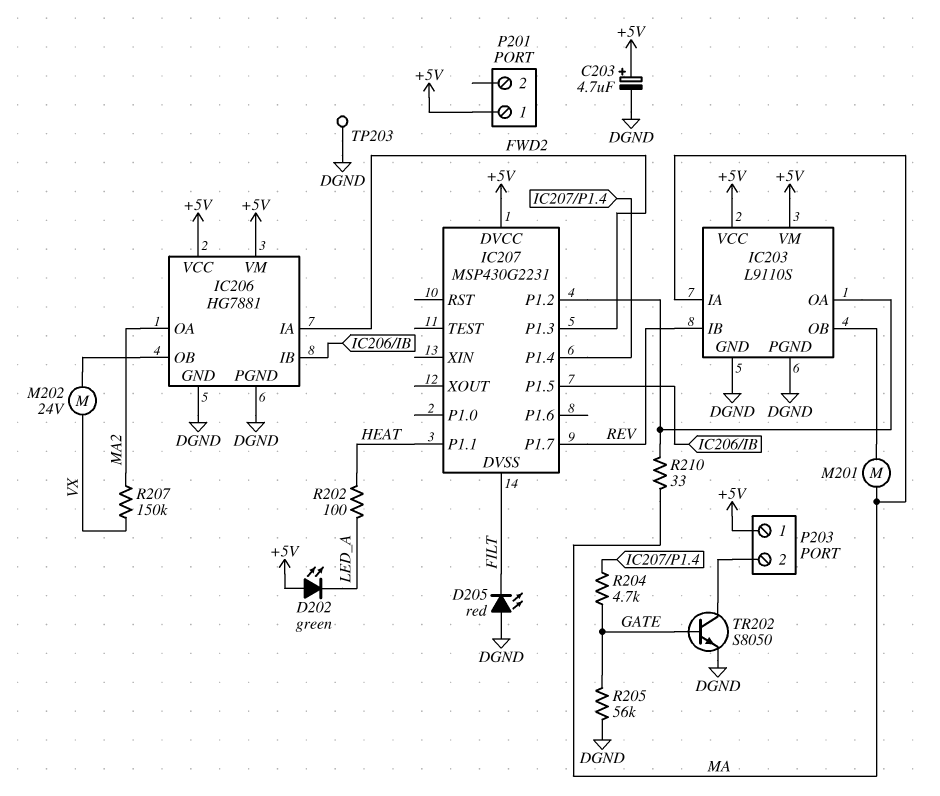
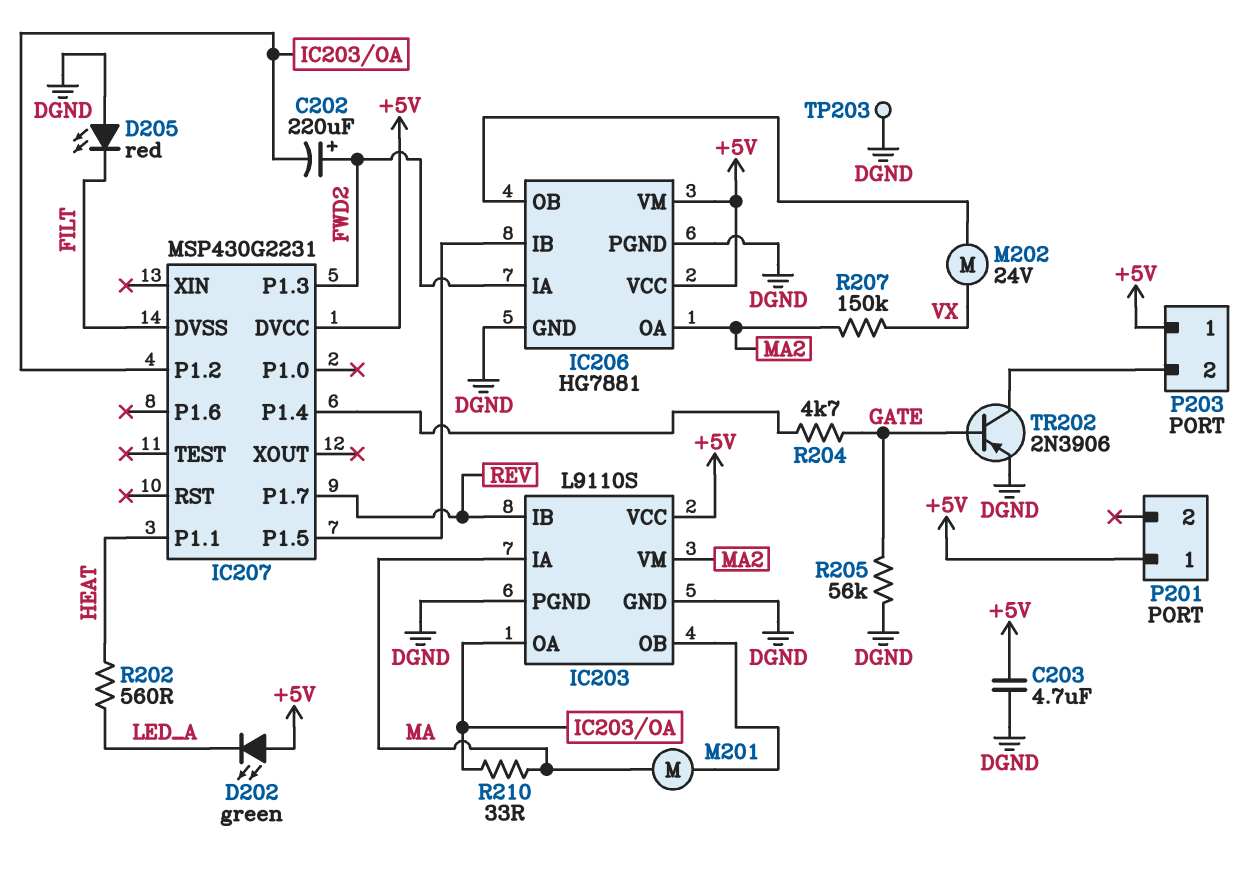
C202: none -> 220uF (plus FWD2, minus IC203/OA)
C203: 4.7uF (plus +5V, minus DGND) -> 4.7uF (+5V, DGND)
IC203 pin VM: +5V -> MA2
R202: 100 (HEAT, LED_A) -> 560 (HEAT, LED_A)
TR202: NPN S8050 (B GATE, C P203/2, E DGND) -> PNP 2N3906 (B GATE, C P203/2, E DGND)

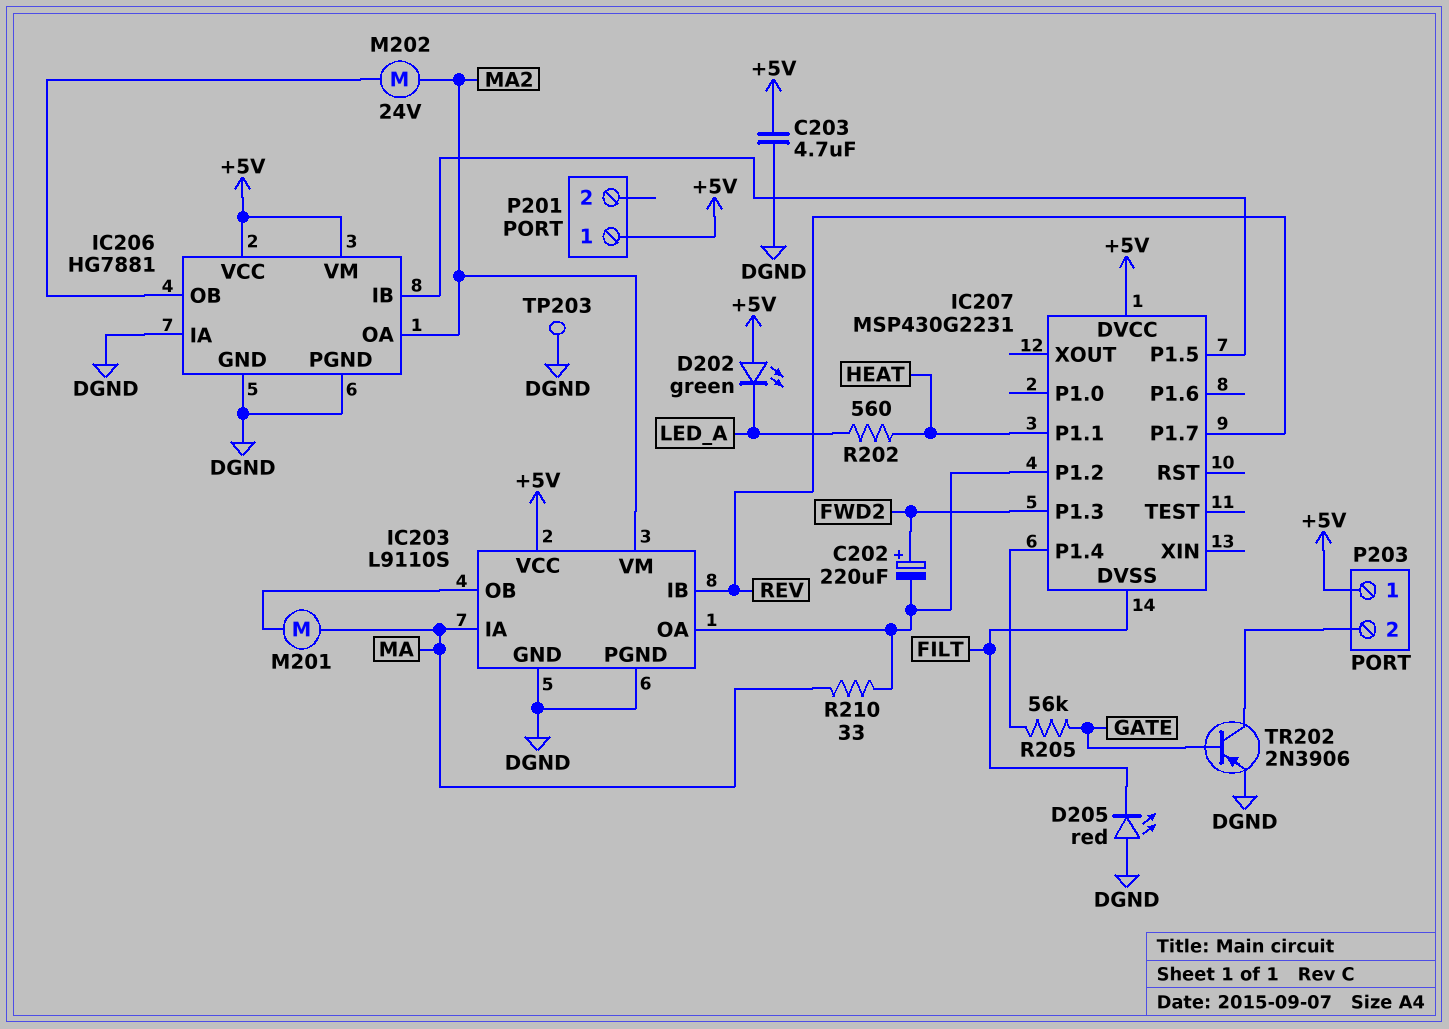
IC206 pin IA: FWD2 -> DGND
M202: motor 24V (IC206/OB, VX) -> motor 24V (IC206/OB, MA2)
R204: 4.7k (GATE, IC207/P1.4) -> none
R205: 56k (DGND, GATE) -> 56k (GATE, IC207/P1.4)
R207: 150k (MA2, VX) -> none

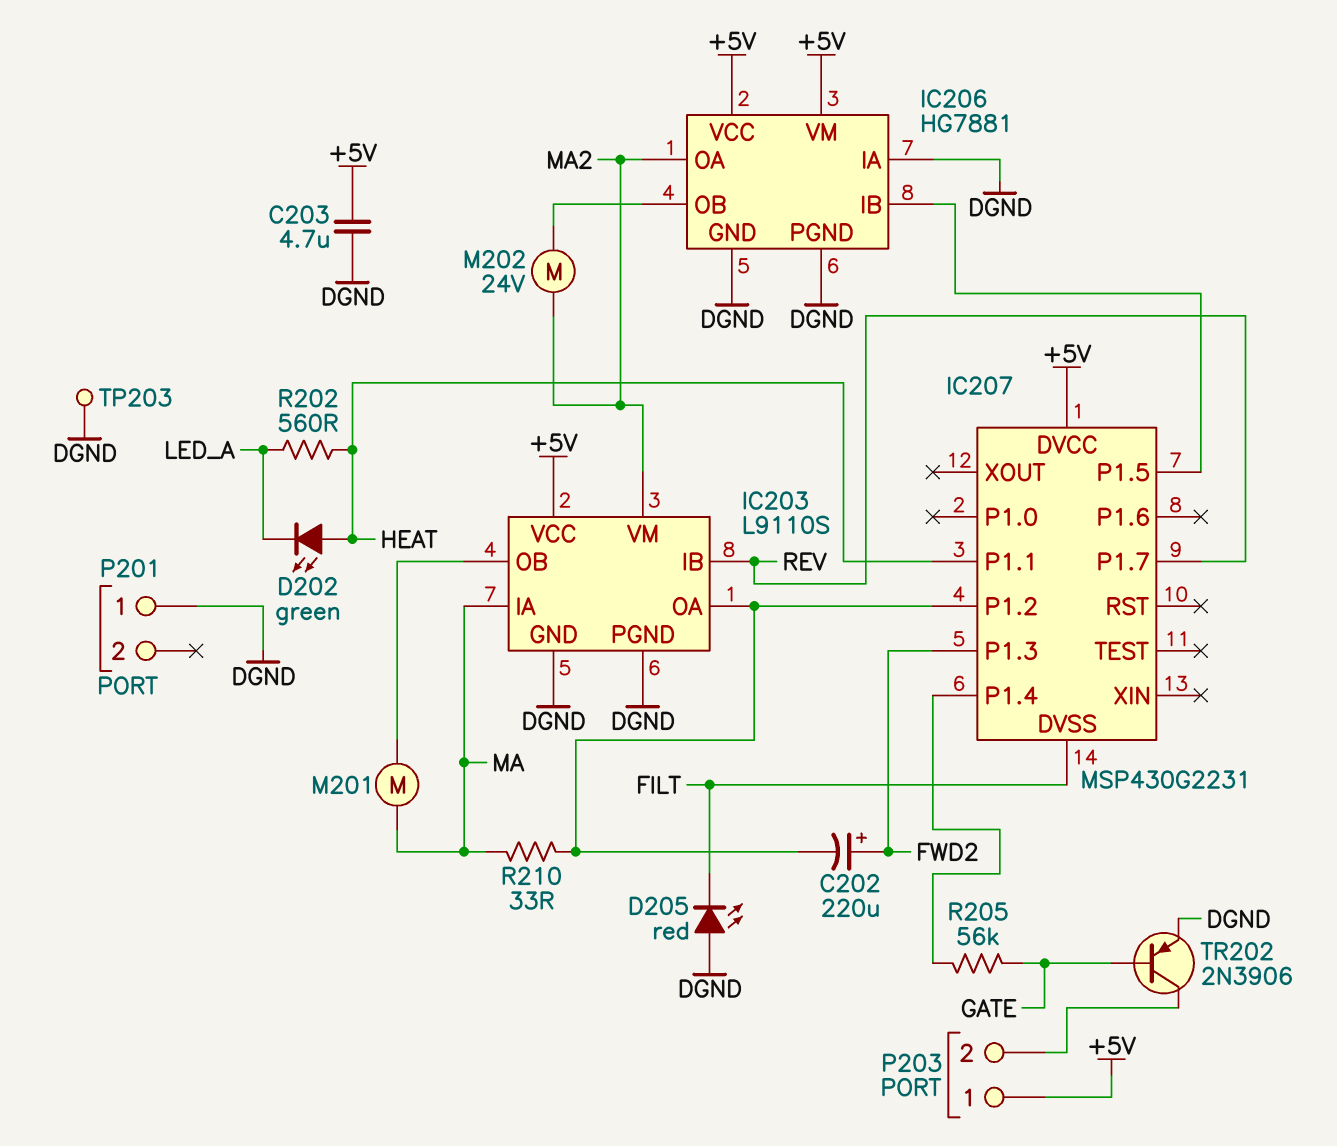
D202: LED green (A +5V, K LED_A) -> LED green (A HEAT, K LED_A)
P201 pin 1: +5V -> DGND

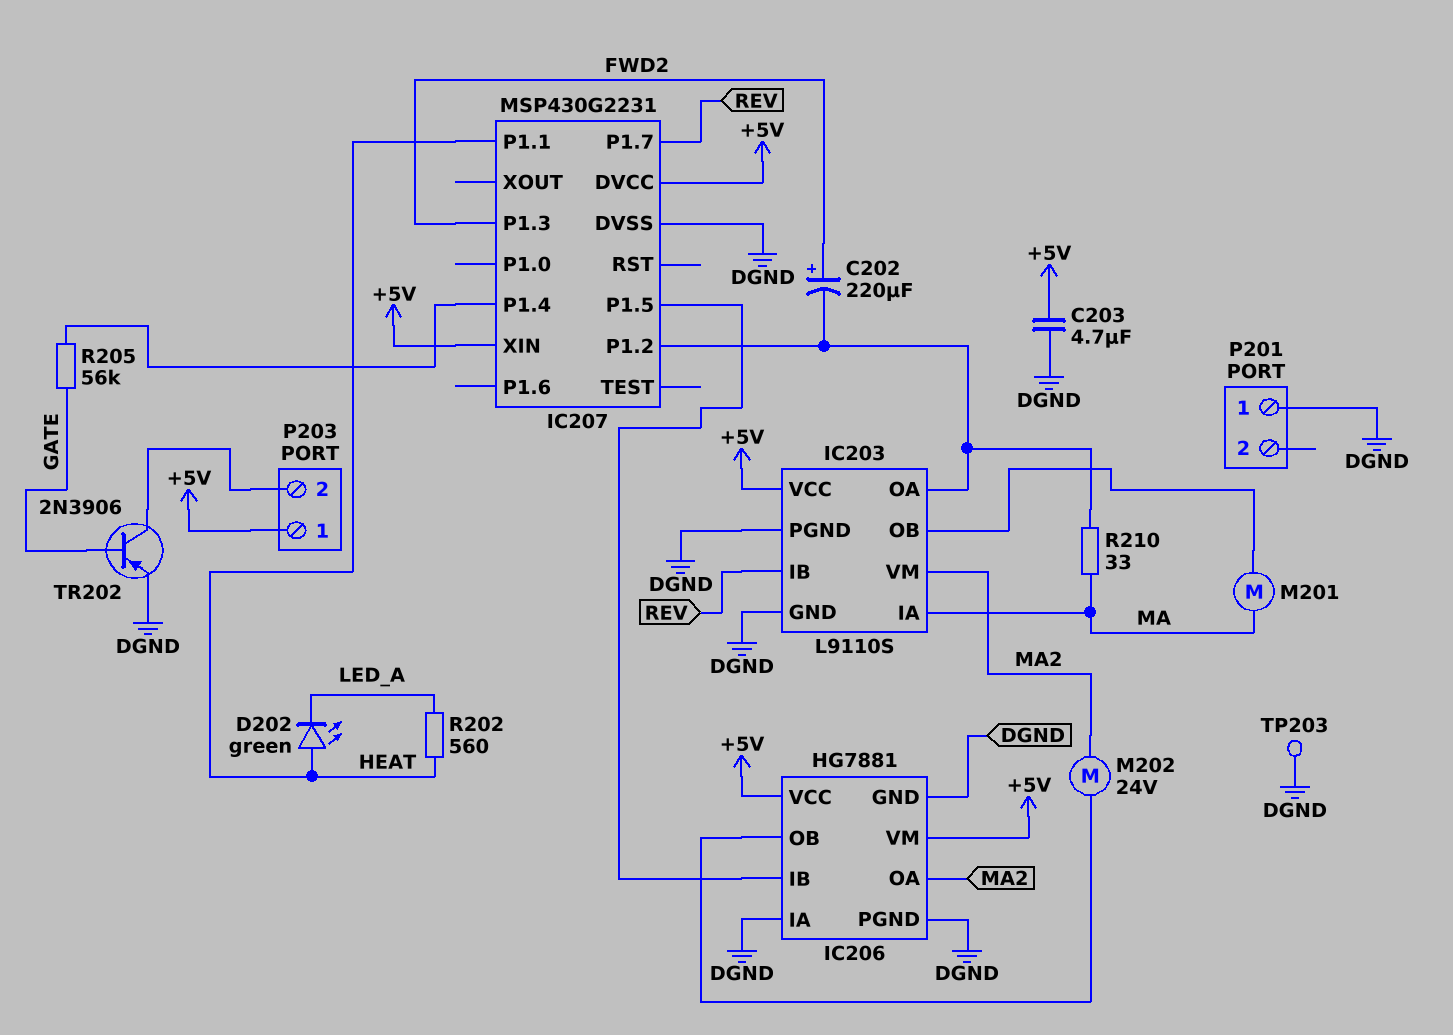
D205: LED red (A DGND, K FILT) -> none
IC207 pin DVSS: FILT -> DGND
IC207 pin XIN: none -> +5V

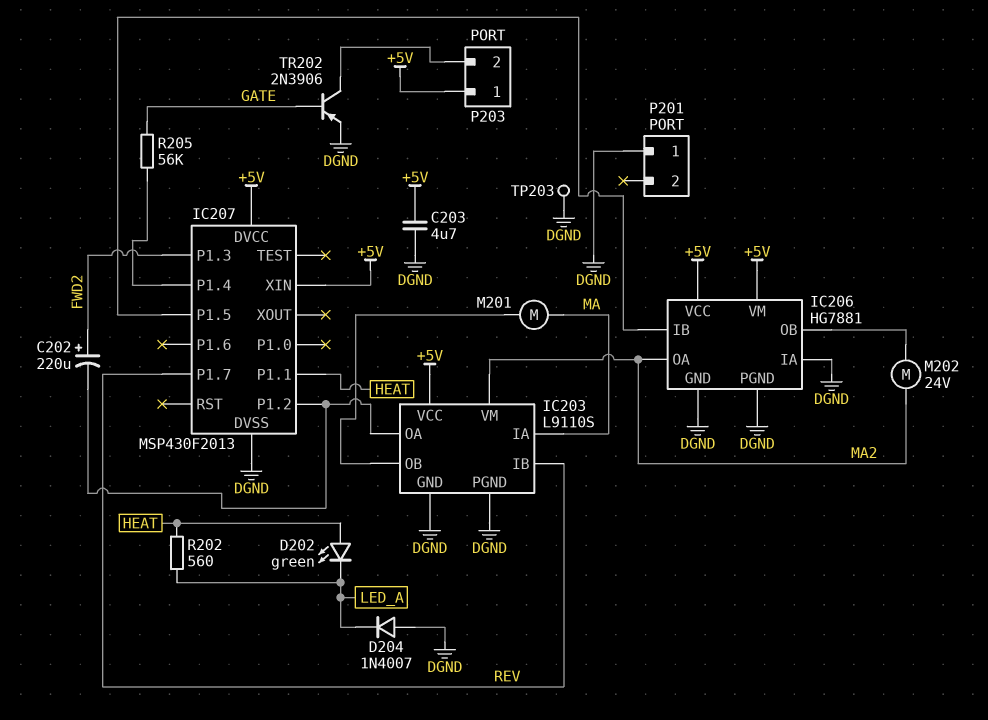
D204: none -> diode 1N4007 (A DGND, K LED_A)
IC207: MSP430G2231 -> MSP430F2013
R210: 33 (IC203/OA, MA) -> none

